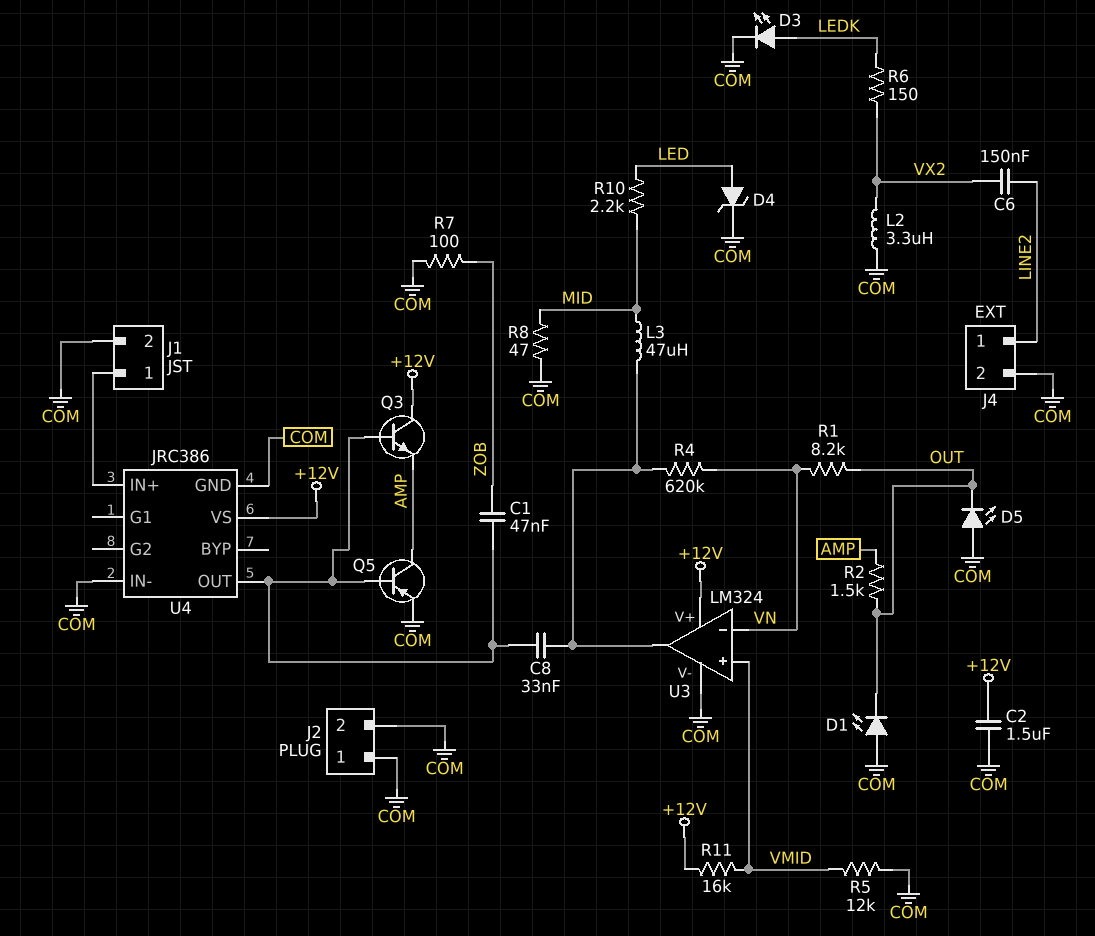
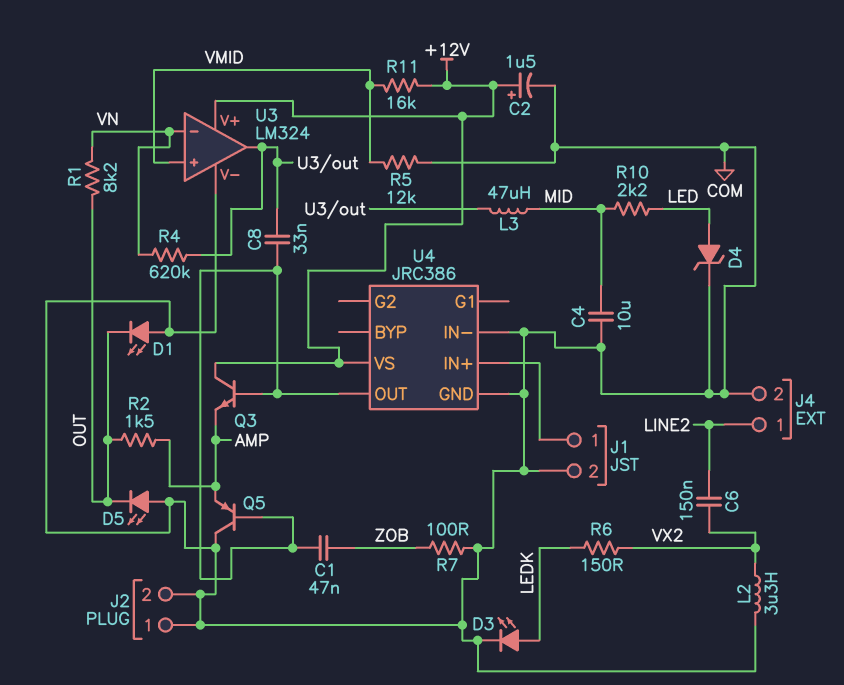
C2: 1.5uF (+12V, COM) -> 1.5uF (plus +12V, minus COM)
C4: none -> 10uF (COM, MID)
Q5: PNP (B U4/OUT, C AMP, E COM) -> PNP (B U4/OUT, C COM, E AMP)
R8: 47 (COM, MID) -> none

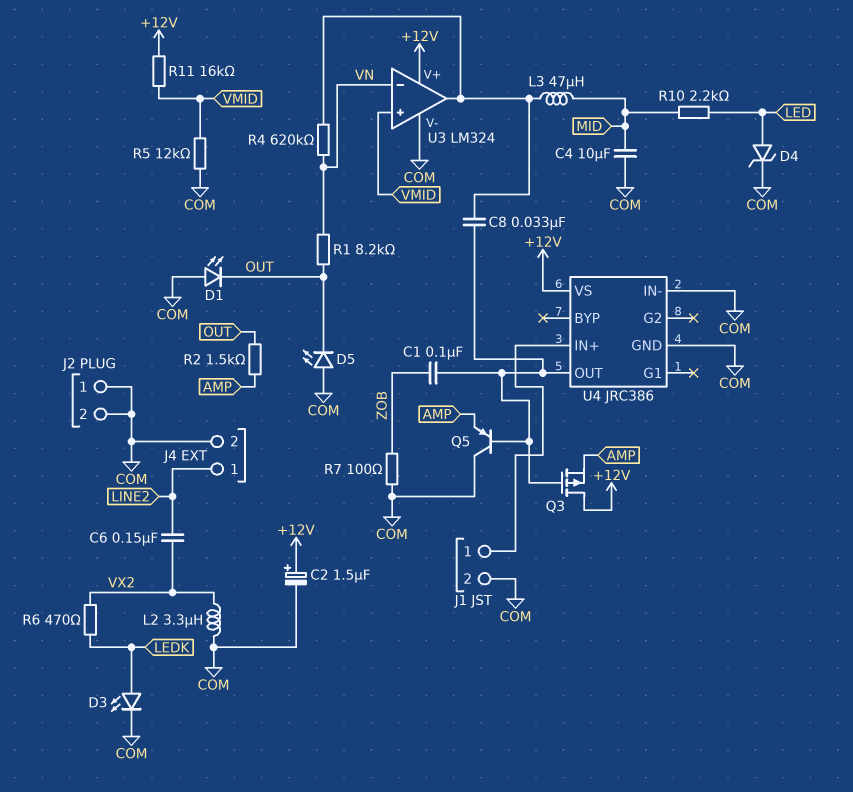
C1: 47nF (U4/OUT, ZOB) -> 100nF (U4/OUT, ZOB)
Q3: NPN (B U4/OUT, C +12V, E AMP) -> PMOS (G U4/OUT, D +12V, S AMP)
R6: 150 (LEDK, VX2) -> 470 (LEDK, VX2)

